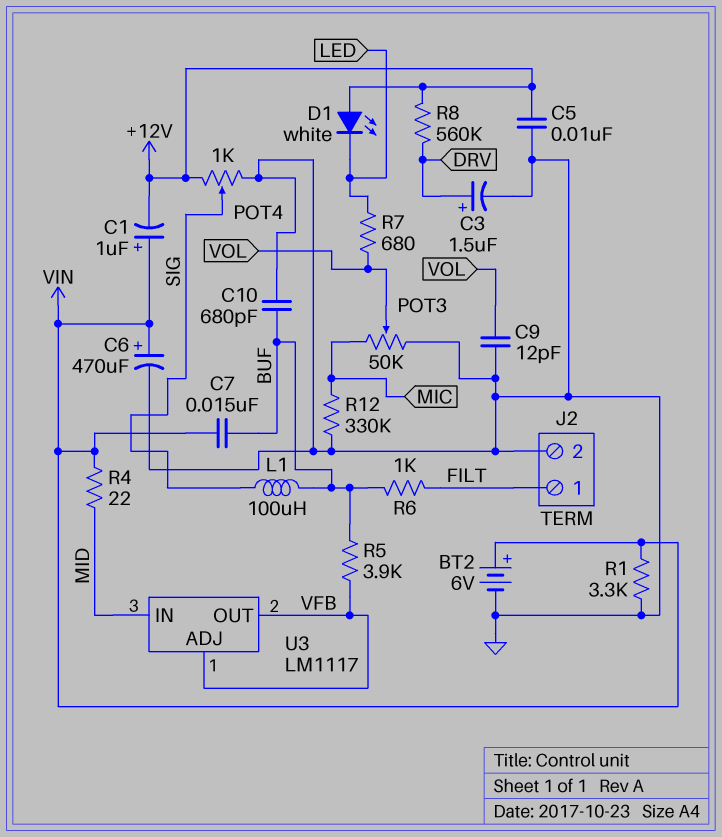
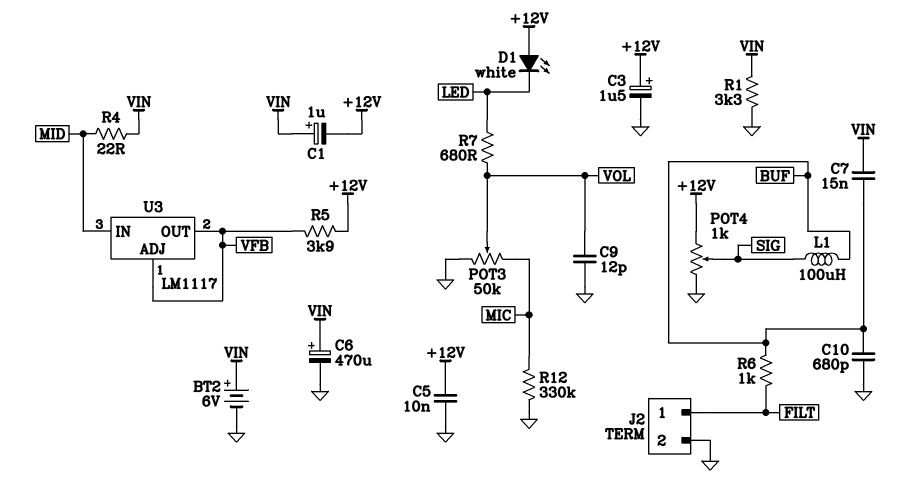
C3: 1.5uF (plus DRV, minus GND) -> 1.5uF (plus +12V, minus GND)
R5: 3.9k (BUF, VFB) -> 3.9k (+12V, VFB)
R8: 560k (+12V, DRV) -> none

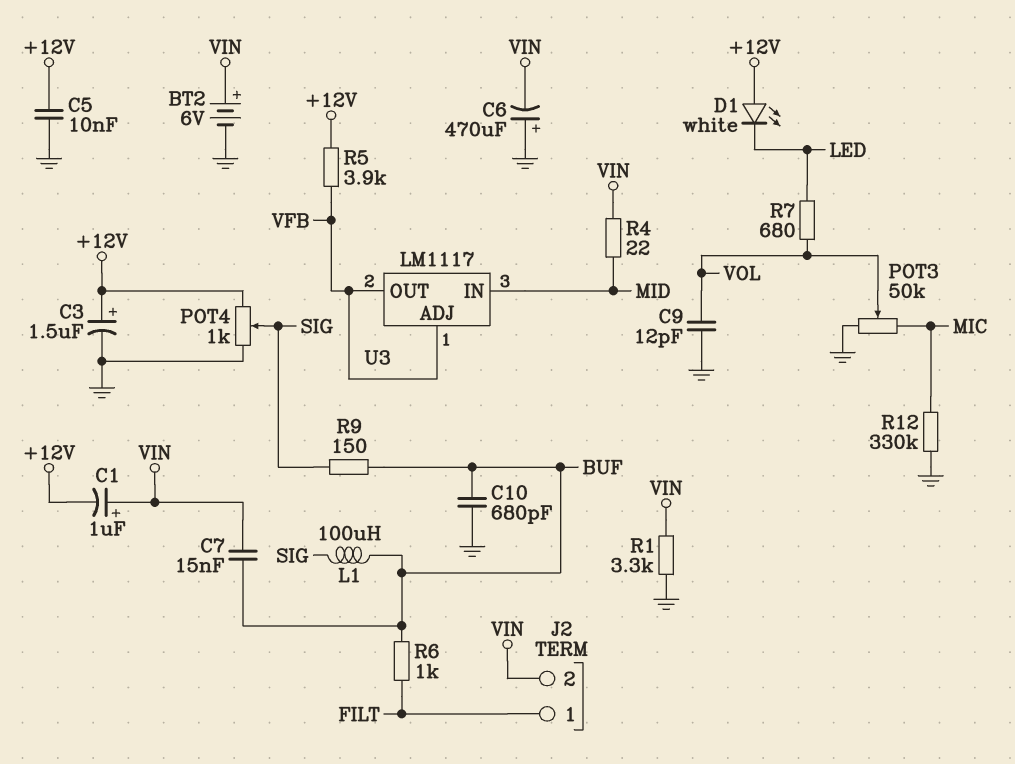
C6: 470uF (plus VIN, minus GND) -> 470uF (plus GND, minus VIN)
J2 pin 2: GND -> VIN
R9: none -> 150 (BUF, SIG)

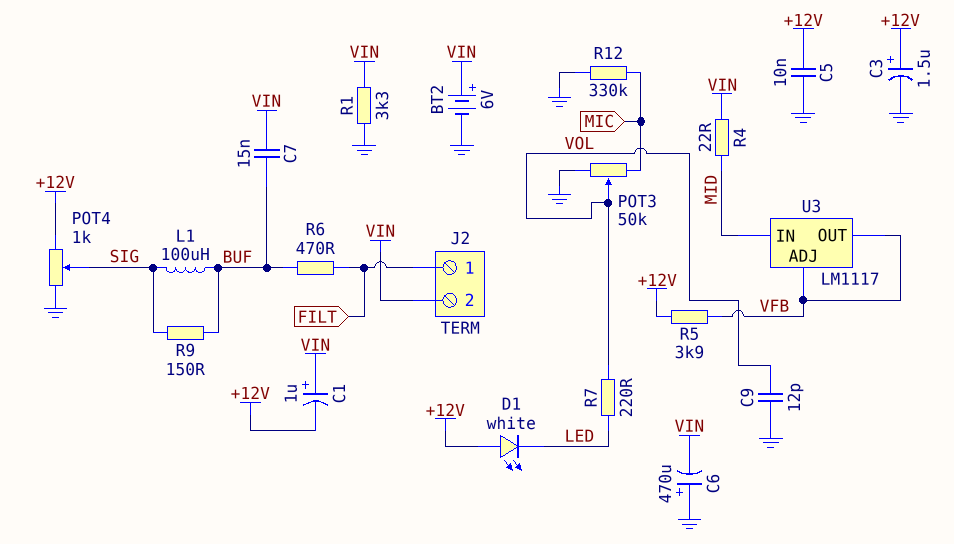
C10: 680pF (BUF, GND) -> none
R6: 1k (BUF, FILT) -> 470 (BUF, FILT)
R7: 680 (LED, VOL) -> 220 (LED, VOL)

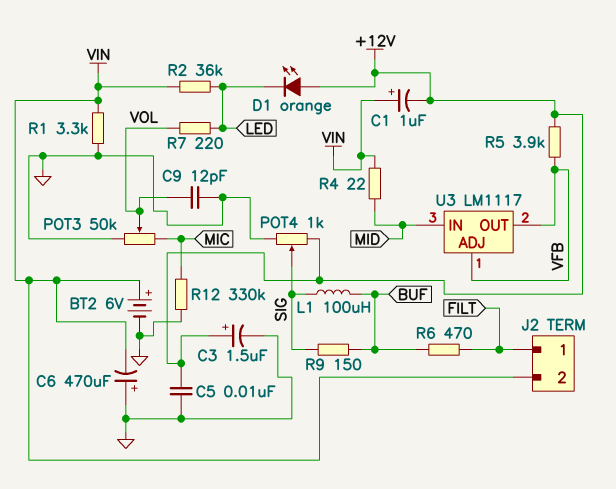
C7: 15nF (BUF, VIN) -> none
D1: LED white (A +12V, K LED) -> LED orange (A +12V, K LED)
R2: none -> 36k (LED, VIN)

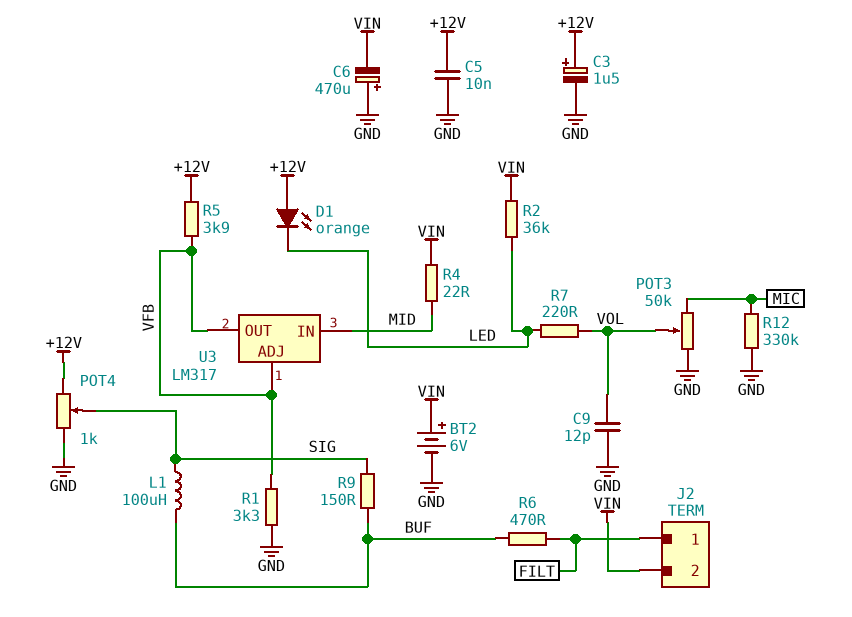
C1: 1uF (plus VIN, minus +12V) -> none
R1: 3.3k (GND, VIN) -> 3.3k (GND, VFB)
U3: LM1117 -> LM317

